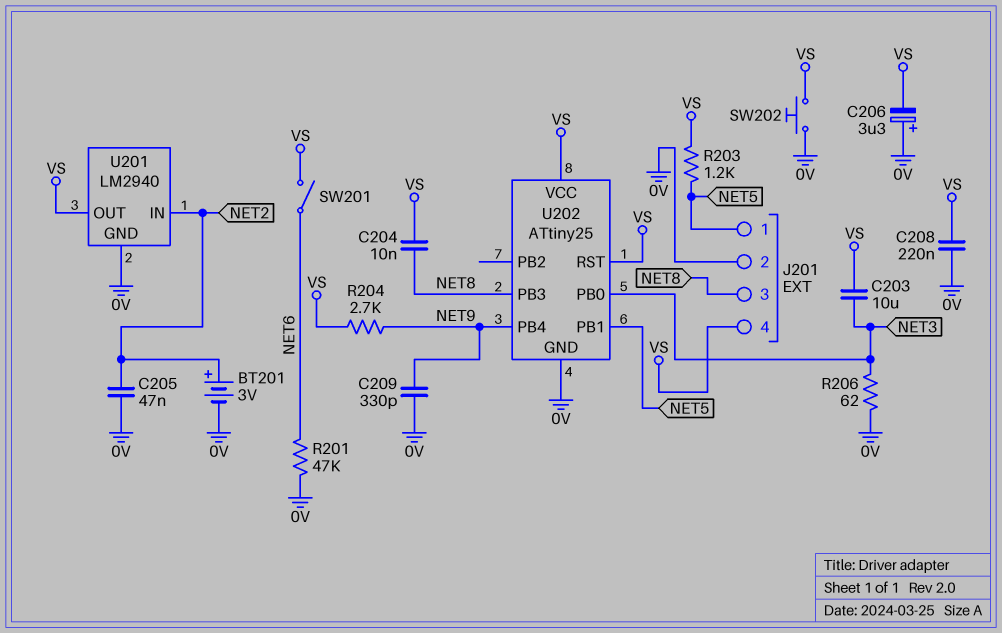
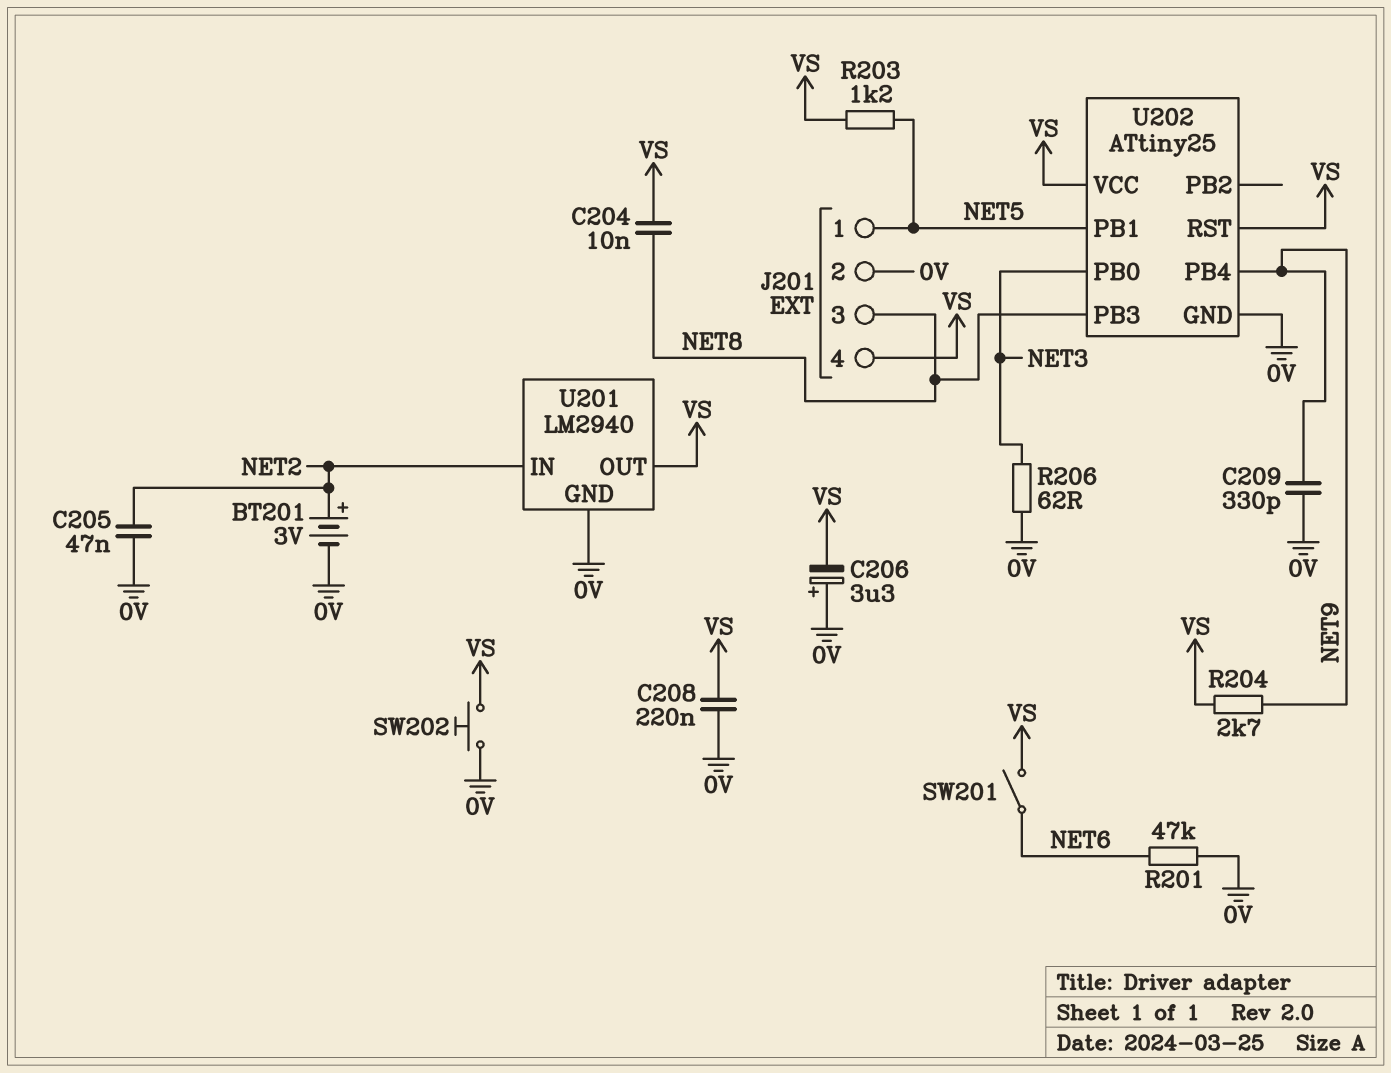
C203: 10uF (NET3, VS) -> none

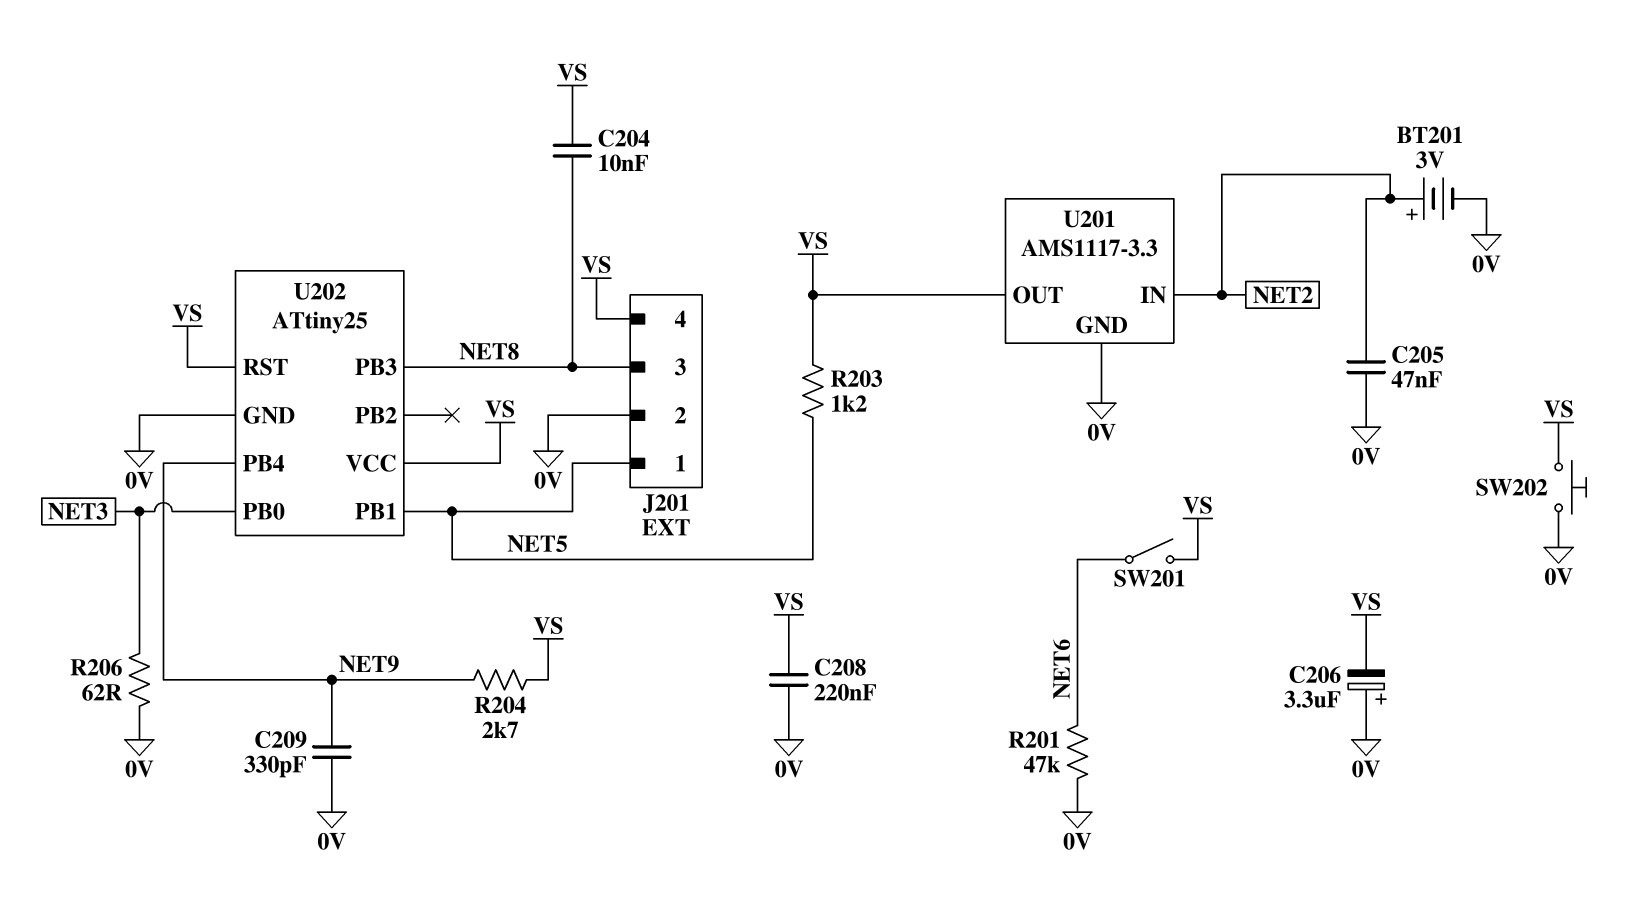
U201: LM2940 -> AMS1117-3.3

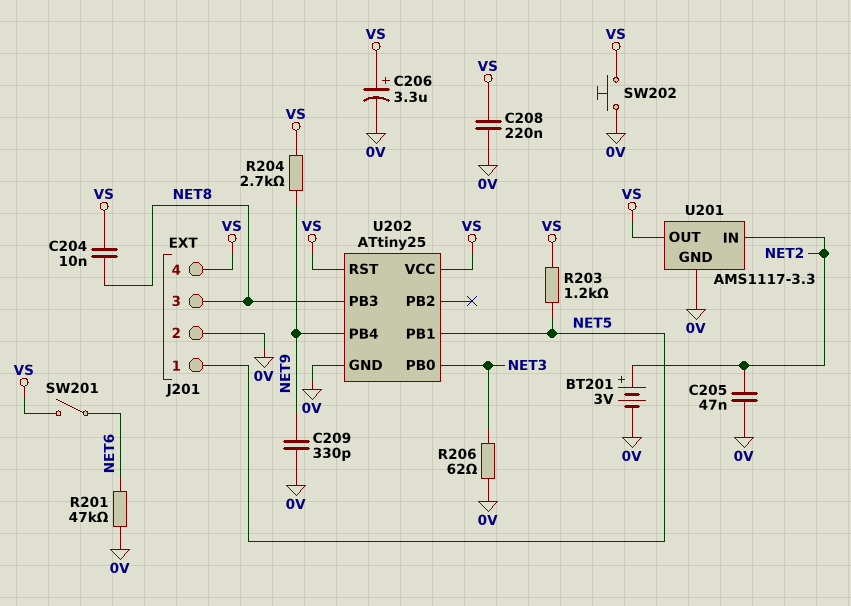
C206: 3.3uF (plus 0V, minus VS) -> 3.3uF (plus VS, minus 0V)

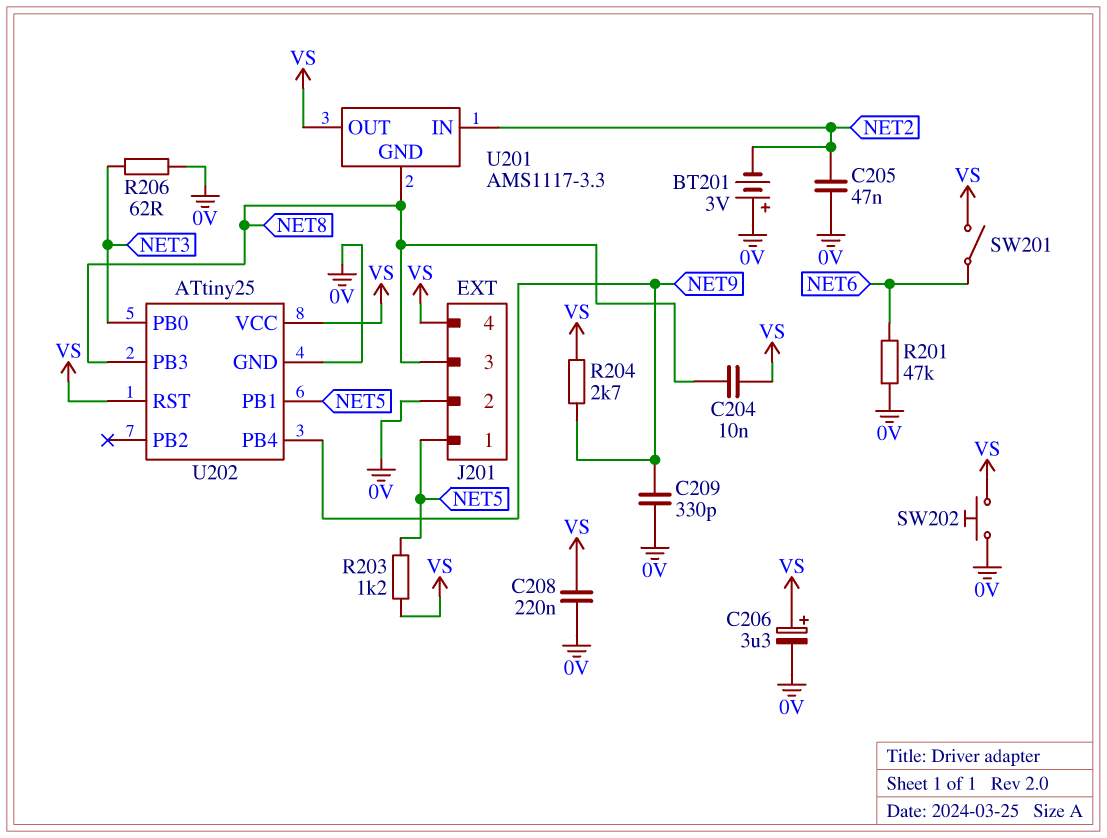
BT201: 3V (plus NET2, minus 0V) -> 3V (plus 0V, minus NET2)
U201 pin GND: 0V -> NET8

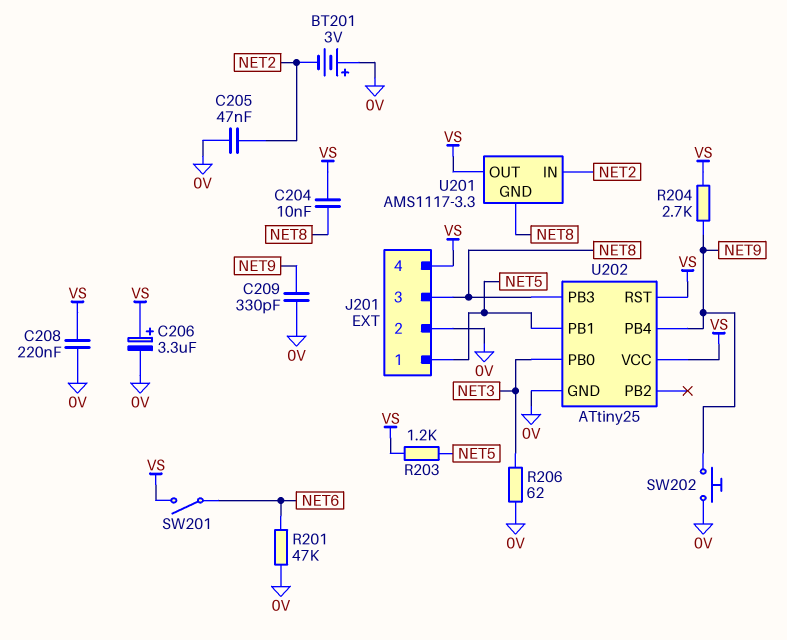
SW202: button (0V, VS) -> button (0V, NET9)

